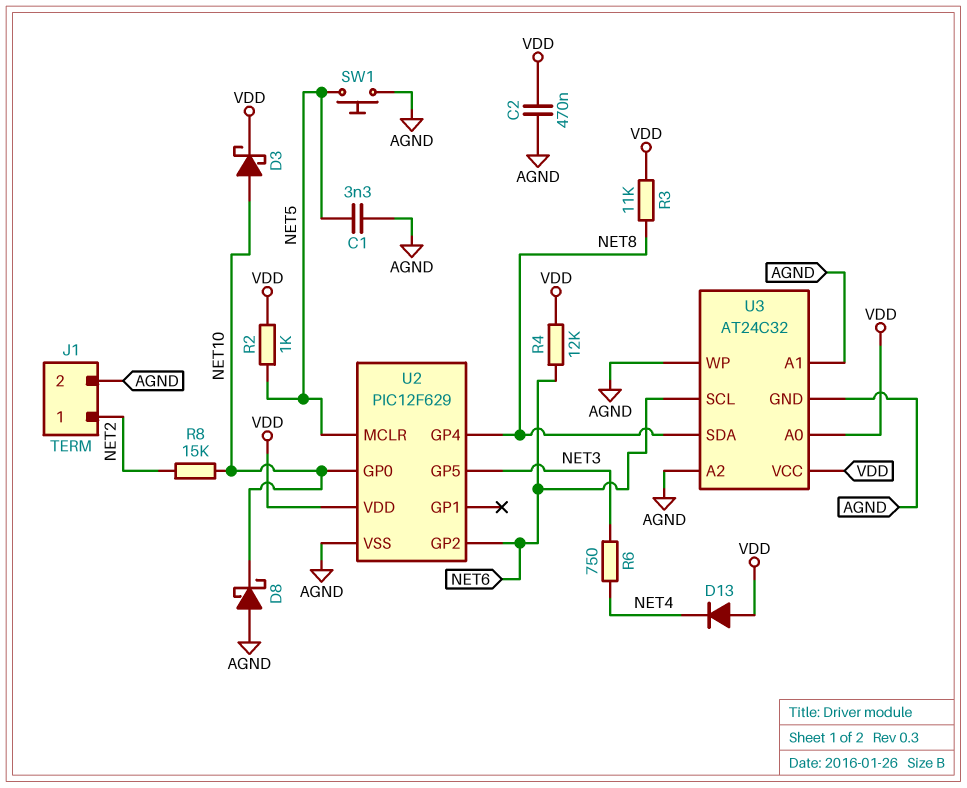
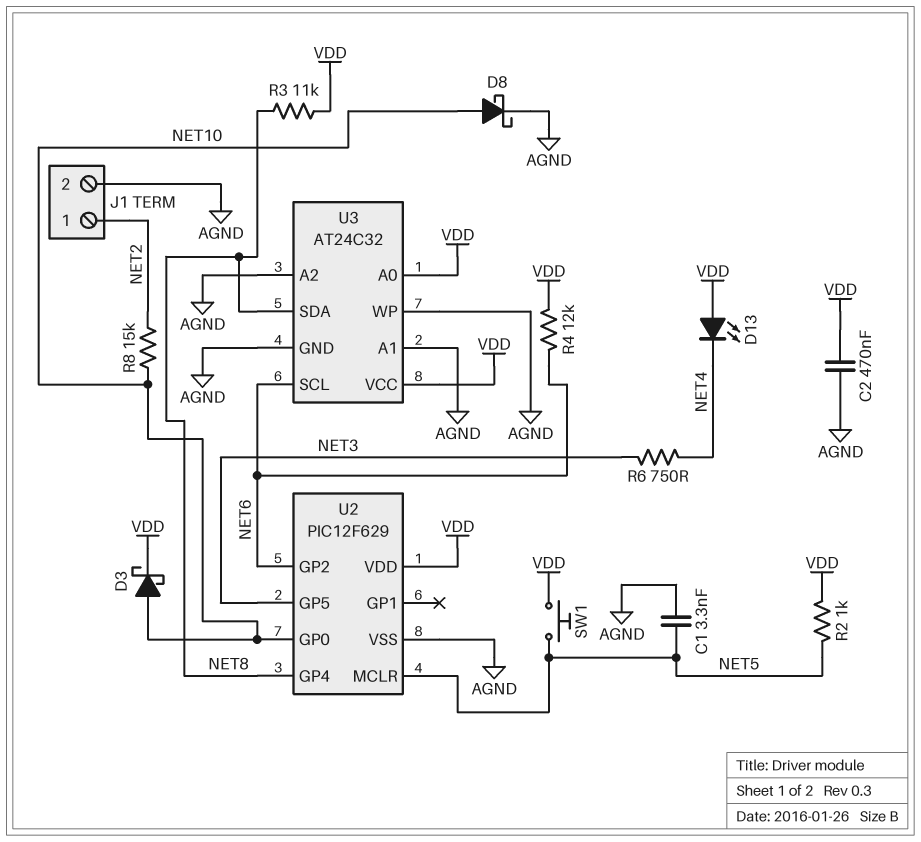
D8: schottky (A AGND, K NET10) -> schottky (A NET10, K AGND)
D13: diode (A VDD, K NET4) -> LED (A VDD, K NET4)
SW1: button (AGND, NET5) -> button (NET5, VDD)

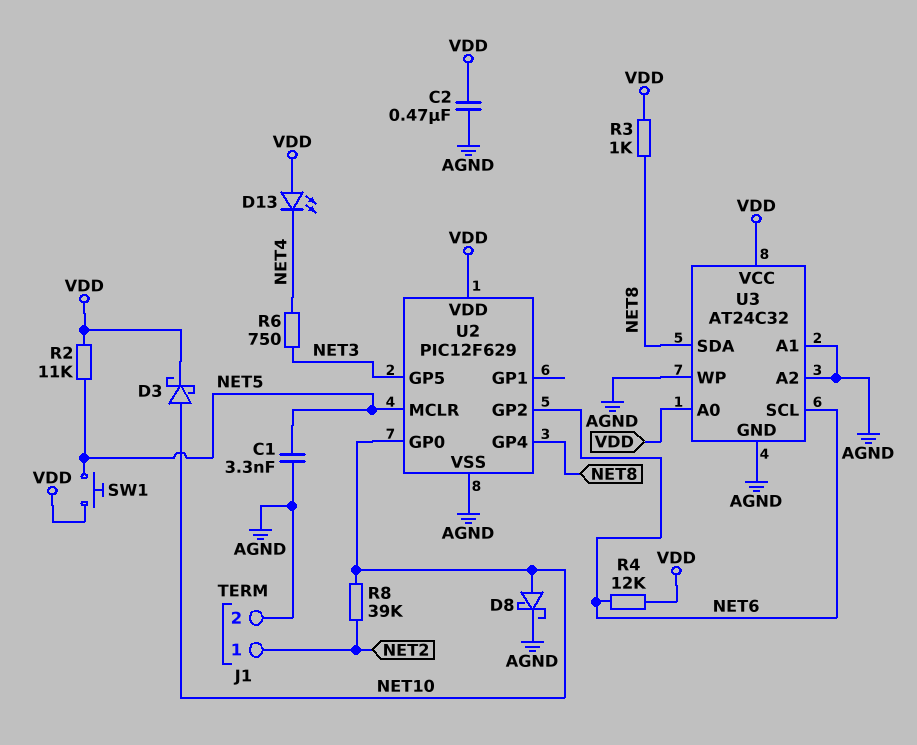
R2: 1k (NET5, VDD) -> 11k (NET5, VDD)
R3: 11k (NET8, VDD) -> 1k (NET8, VDD)
R8: 15k (NET2, NET10) -> 39k (NET2, NET10)

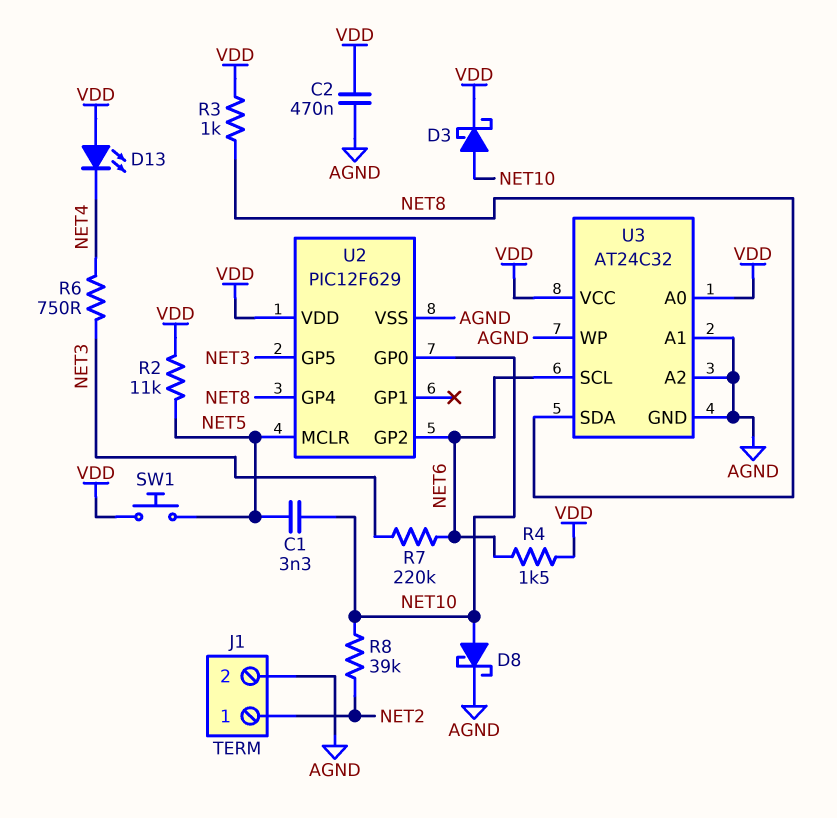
C1: 3.3nF (AGND, NET5) -> 3.3nF (NET5, NET10)
R4: 12k (NET6, VDD) -> 1.5k (NET6, VDD)
R7: none -> 220k (NET3, NET6)

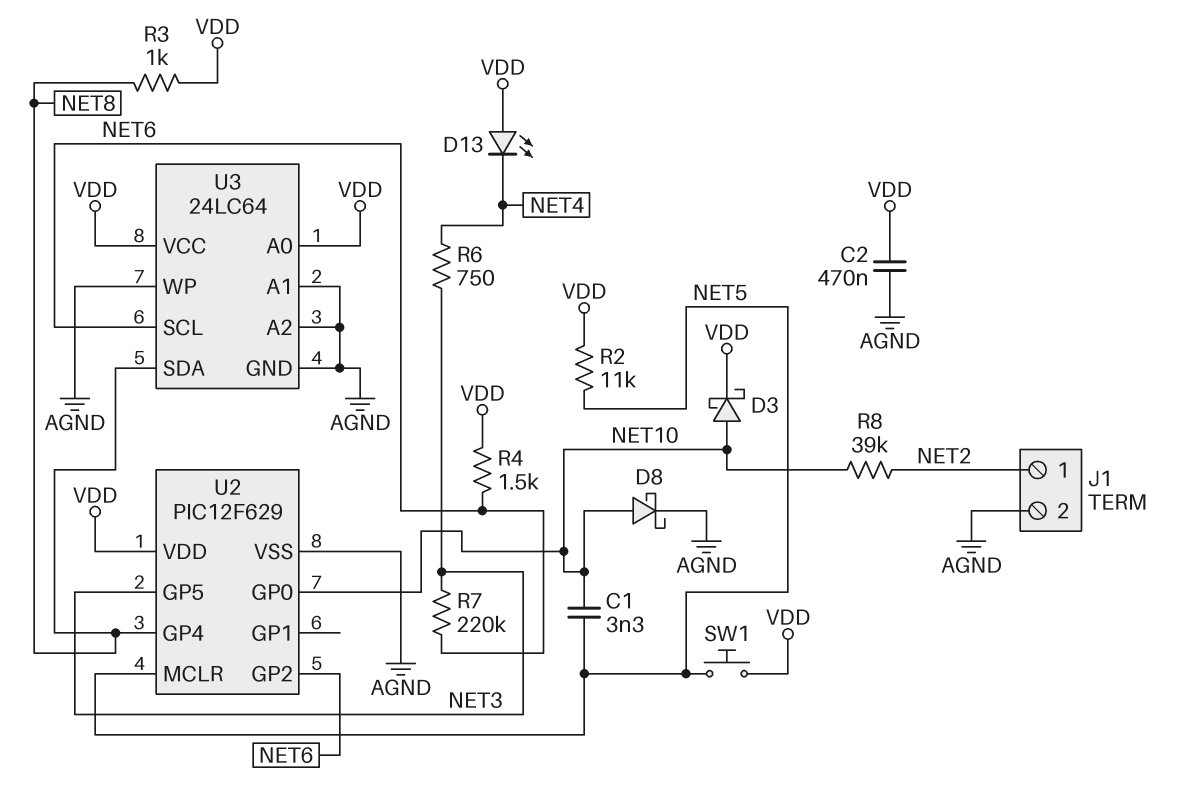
U3: AT24C32 -> 24LC64

